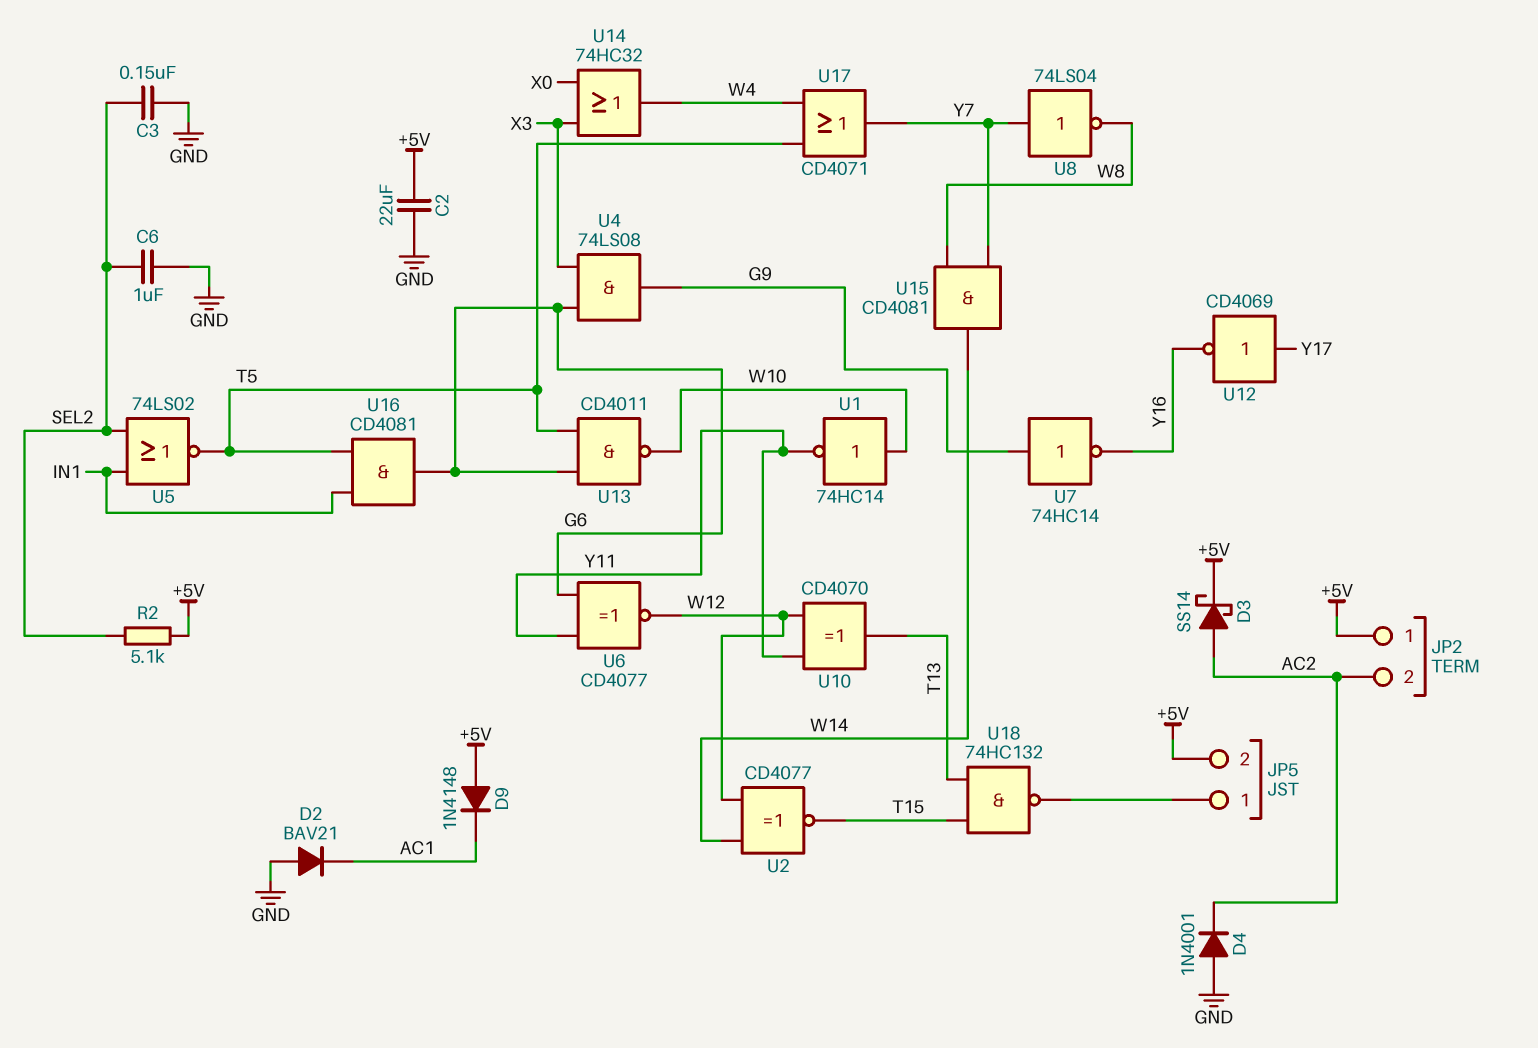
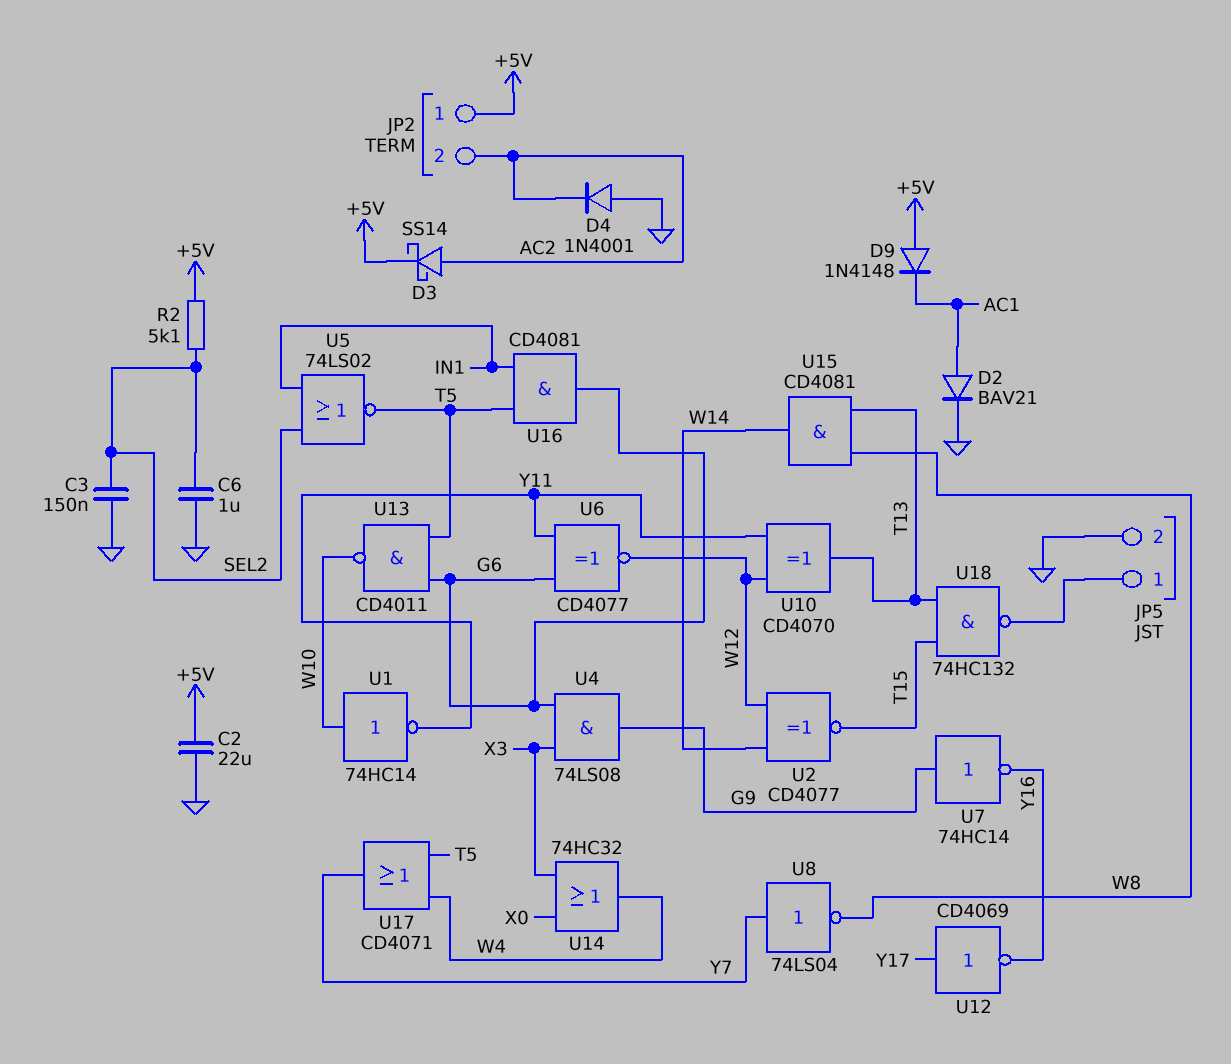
D2: diode BAV21 (A GND, K AC1) -> diode BAV21 (A AC1, K GND)
JP5 pin 2: +5V -> GND
U15: AND CD4081 (in W8, in Y7, out W14) -> AND CD4081 (in T13, in W8, out W14)

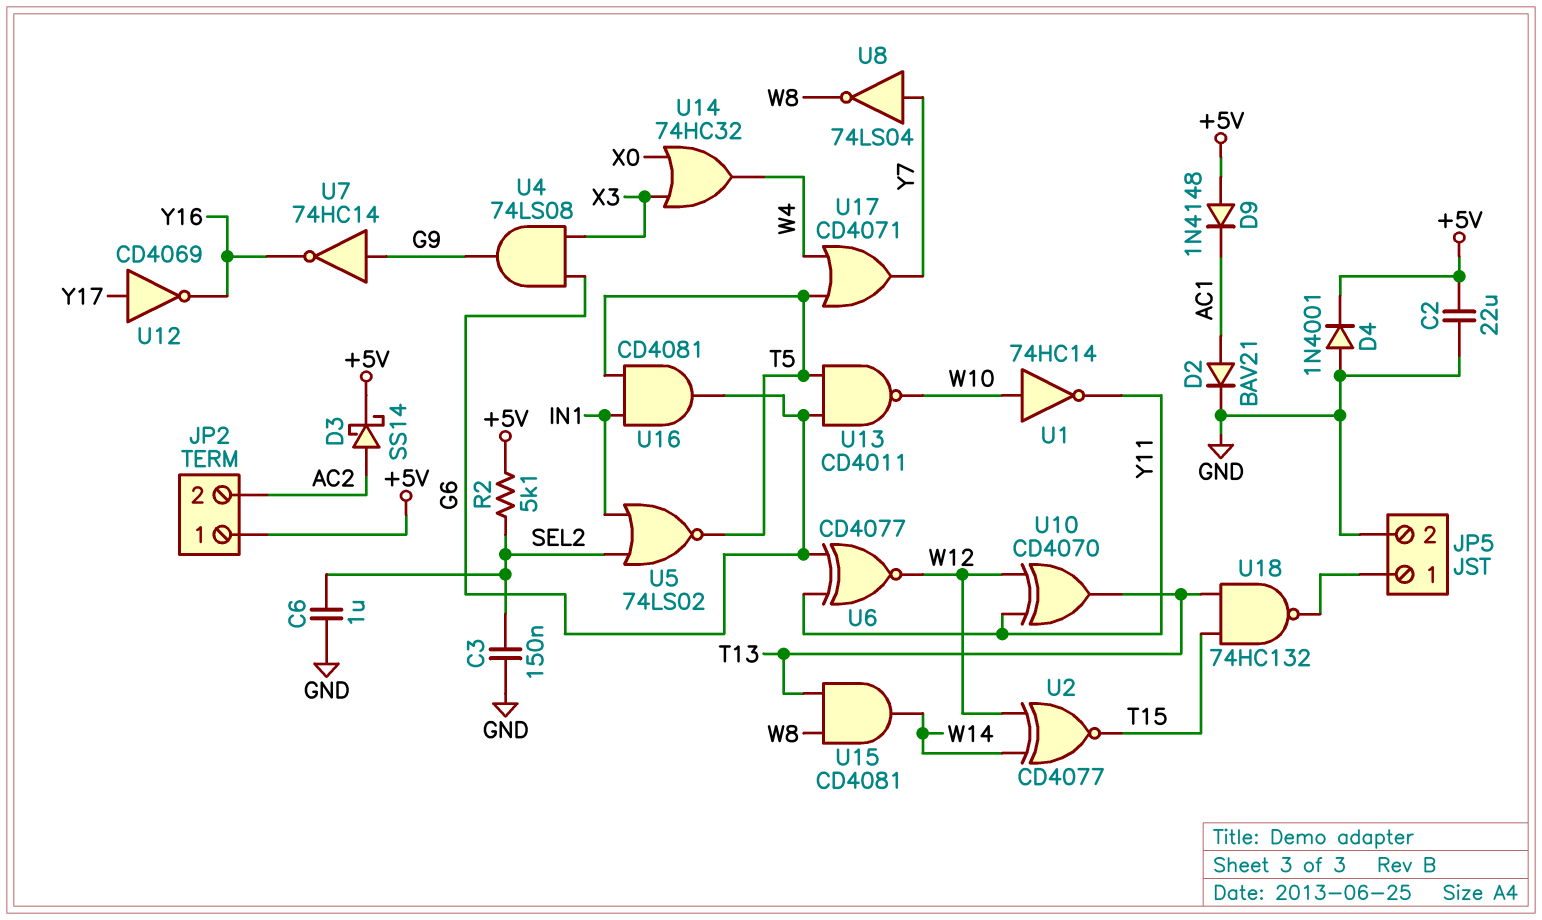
D4: diode 1N4001 (A GND, K AC2) -> diode 1N4001 (A GND, K +5V)

